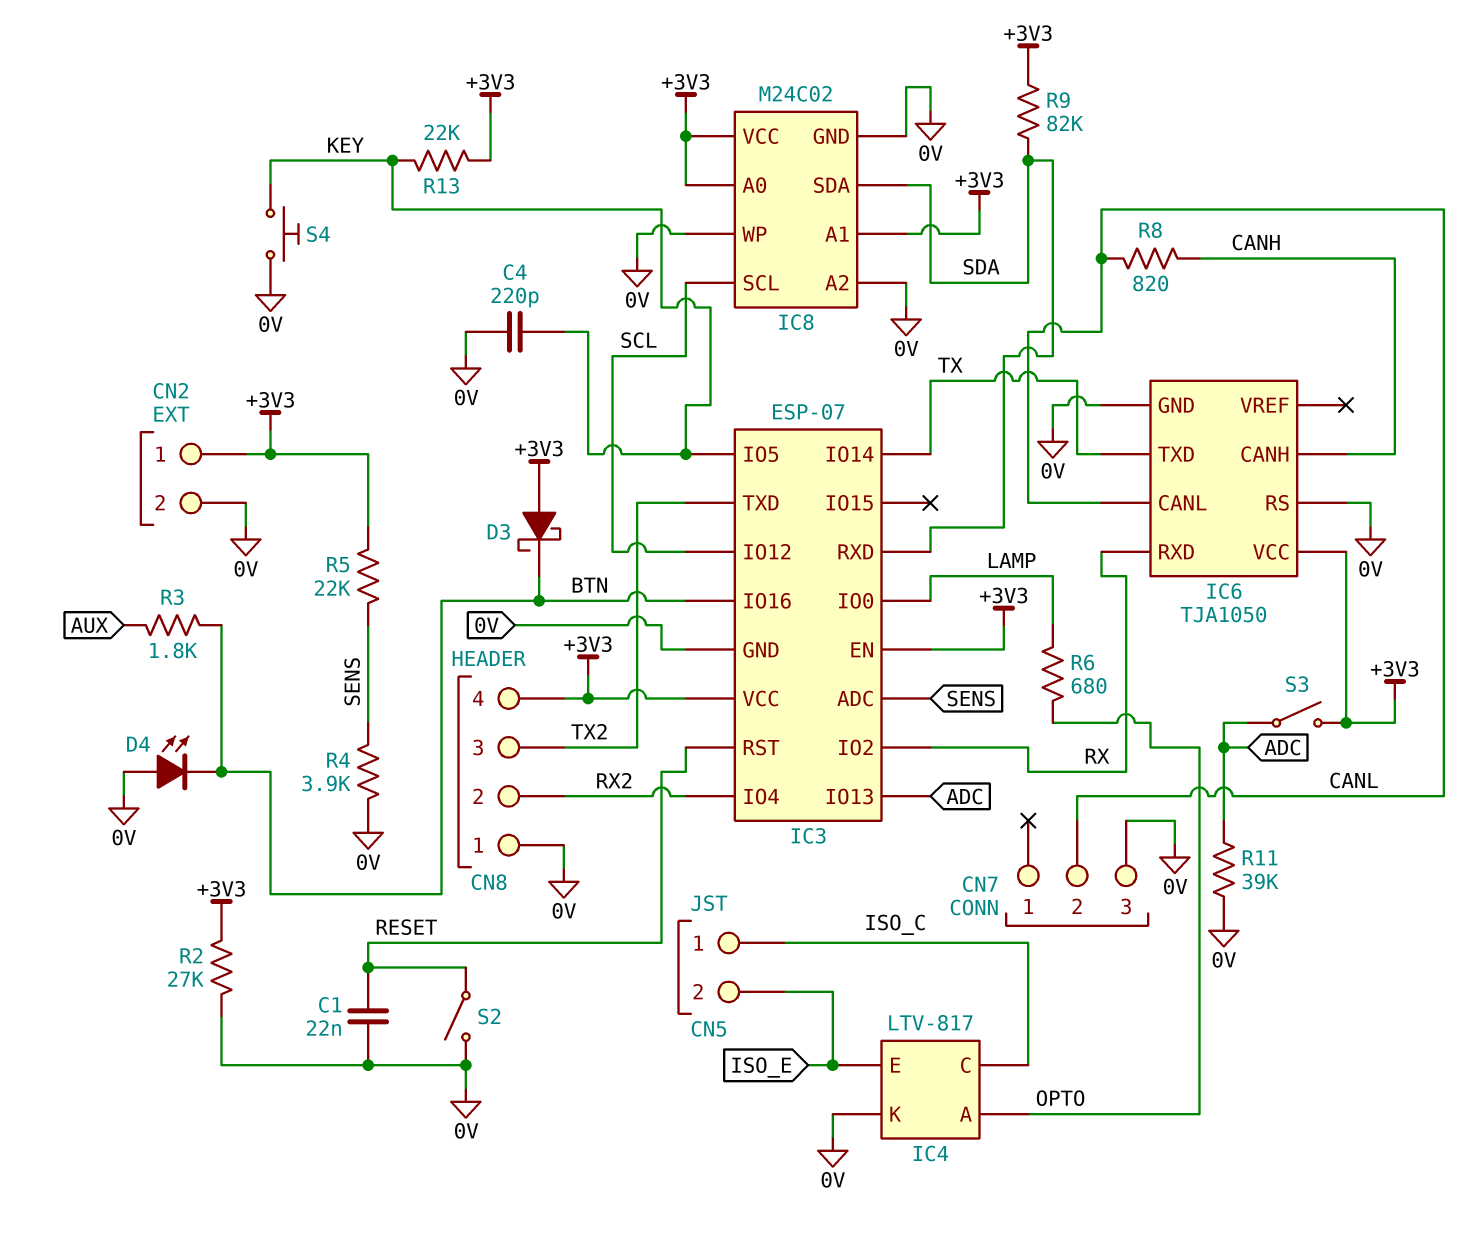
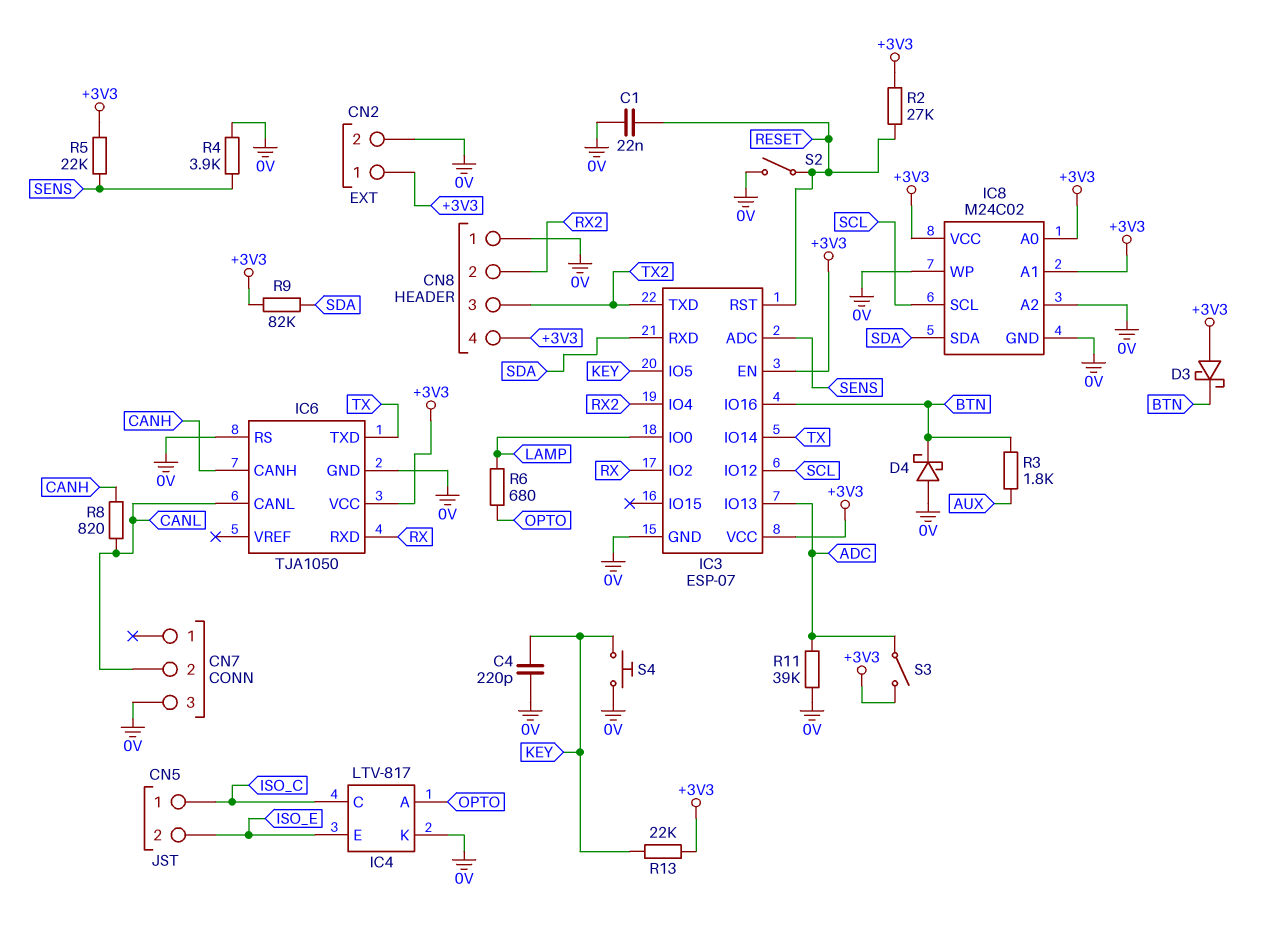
D4: LED (A 0V, K BTN) -> schottky (A 0V, K BTN)
R2: 27k (+3V3, 0V) -> 27k (+3V3, RESET)

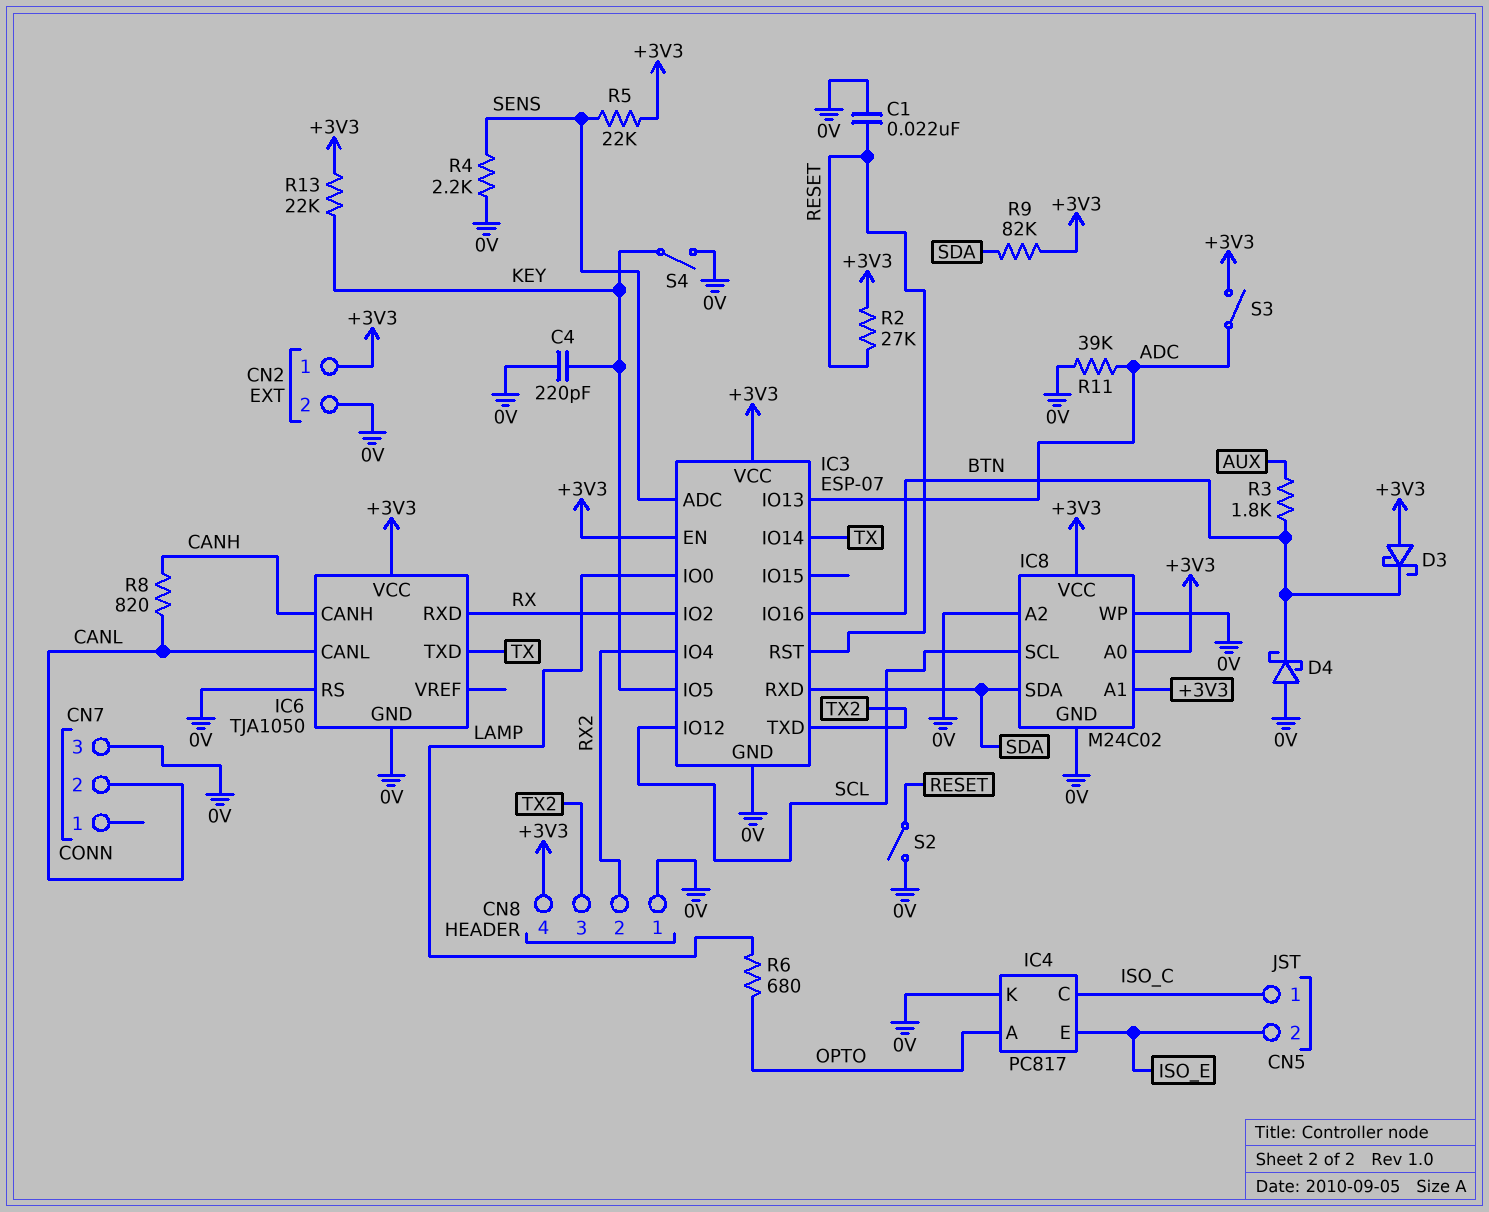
IC4: LTV-817 -> PC817
R4: 3.9k (0V, SENS) -> 2.2k (0V, SENS)
S4: button (0V, KEY) -> switch (0V, KEY)

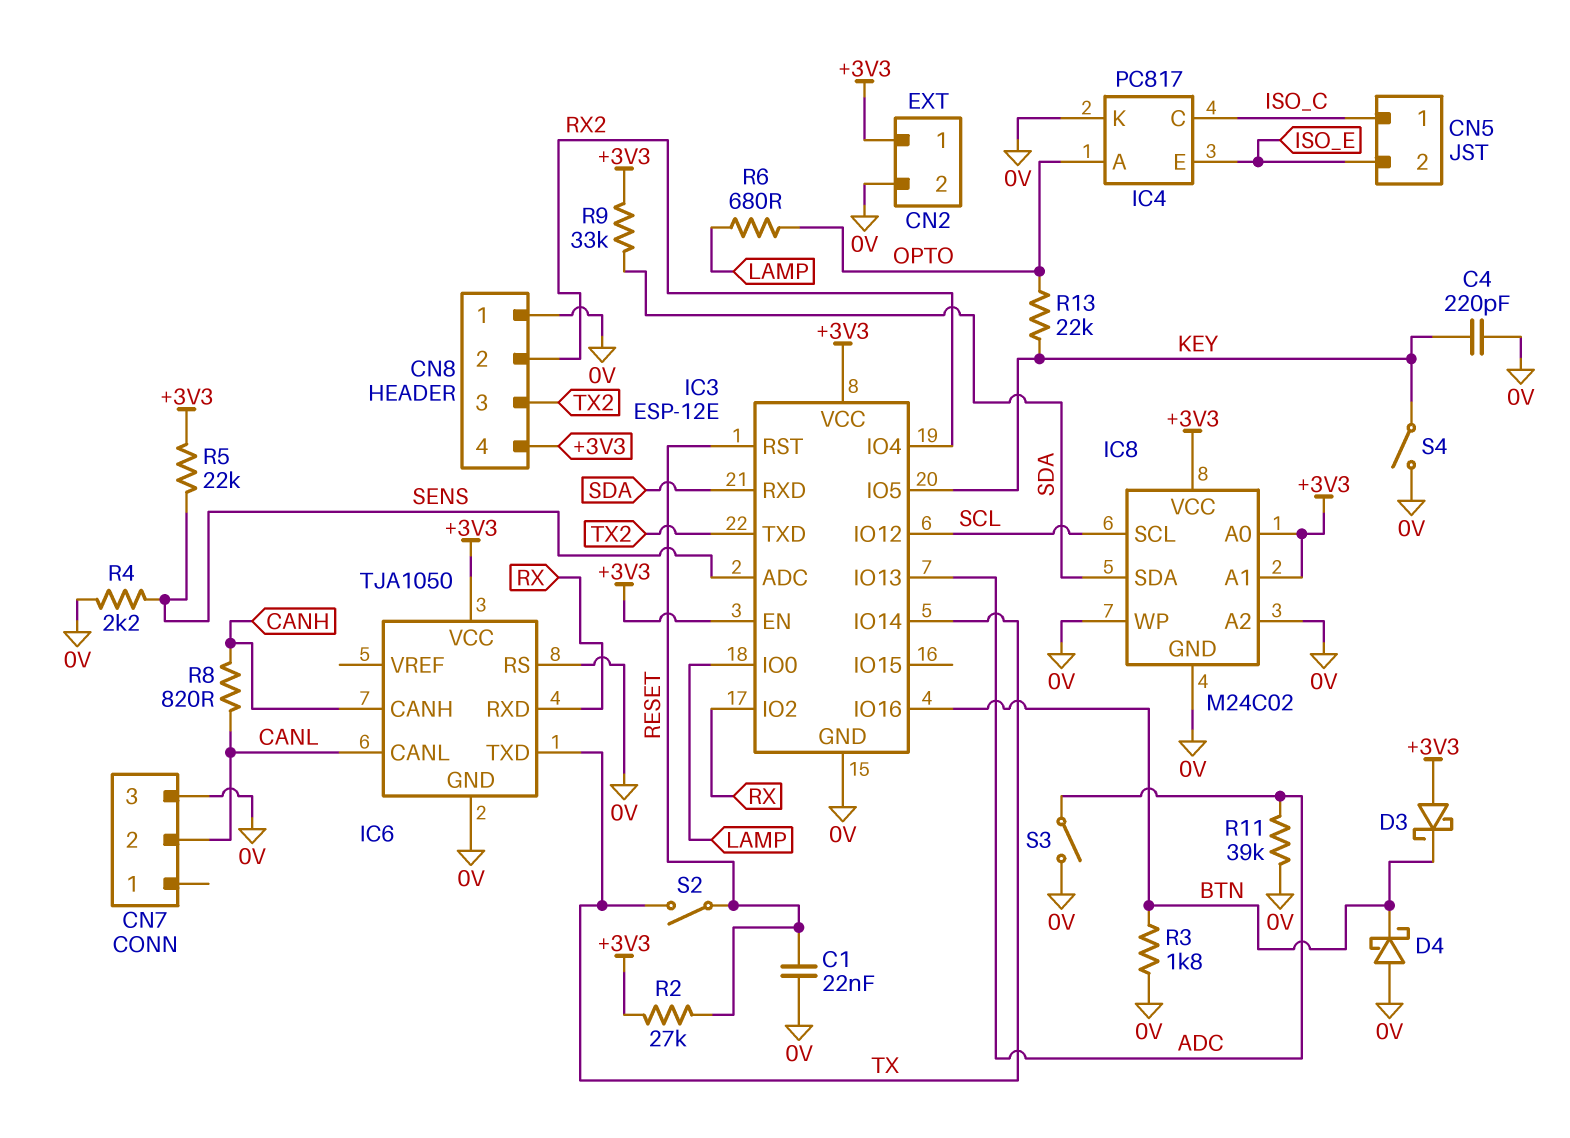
IC3: ESP-07 -> ESP-12E
R3: 1.8k (AUX, BTN) -> 1.8k (0V, BTN)
R9: 82k (+3V3, SDA) -> 33k (+3V3, SDA)
R13: 22k (+3V3, KEY) -> 22k (KEY, OPTO)
S2: switch (0V, RESET) -> switch (RESET, TX)
S3: switch (+3V3, ADC) -> switch (0V, ADC)

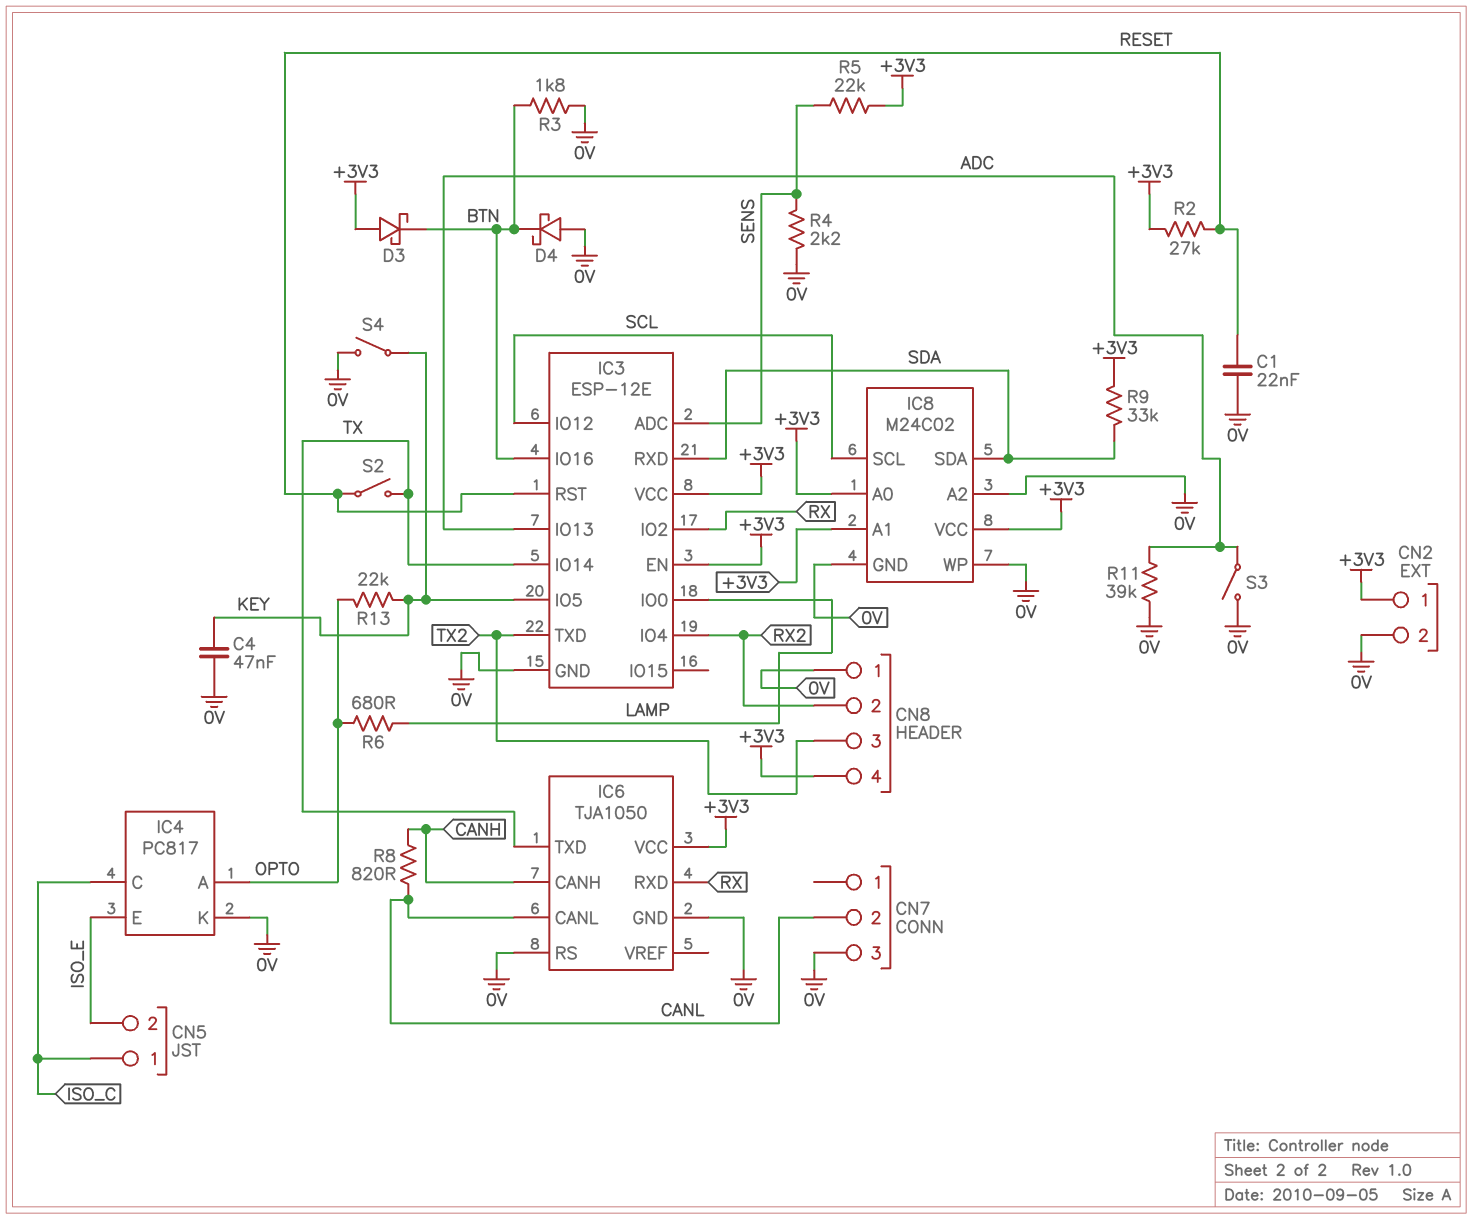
C4: 220pF (0V, KEY) -> 47nF (0V, KEY)

